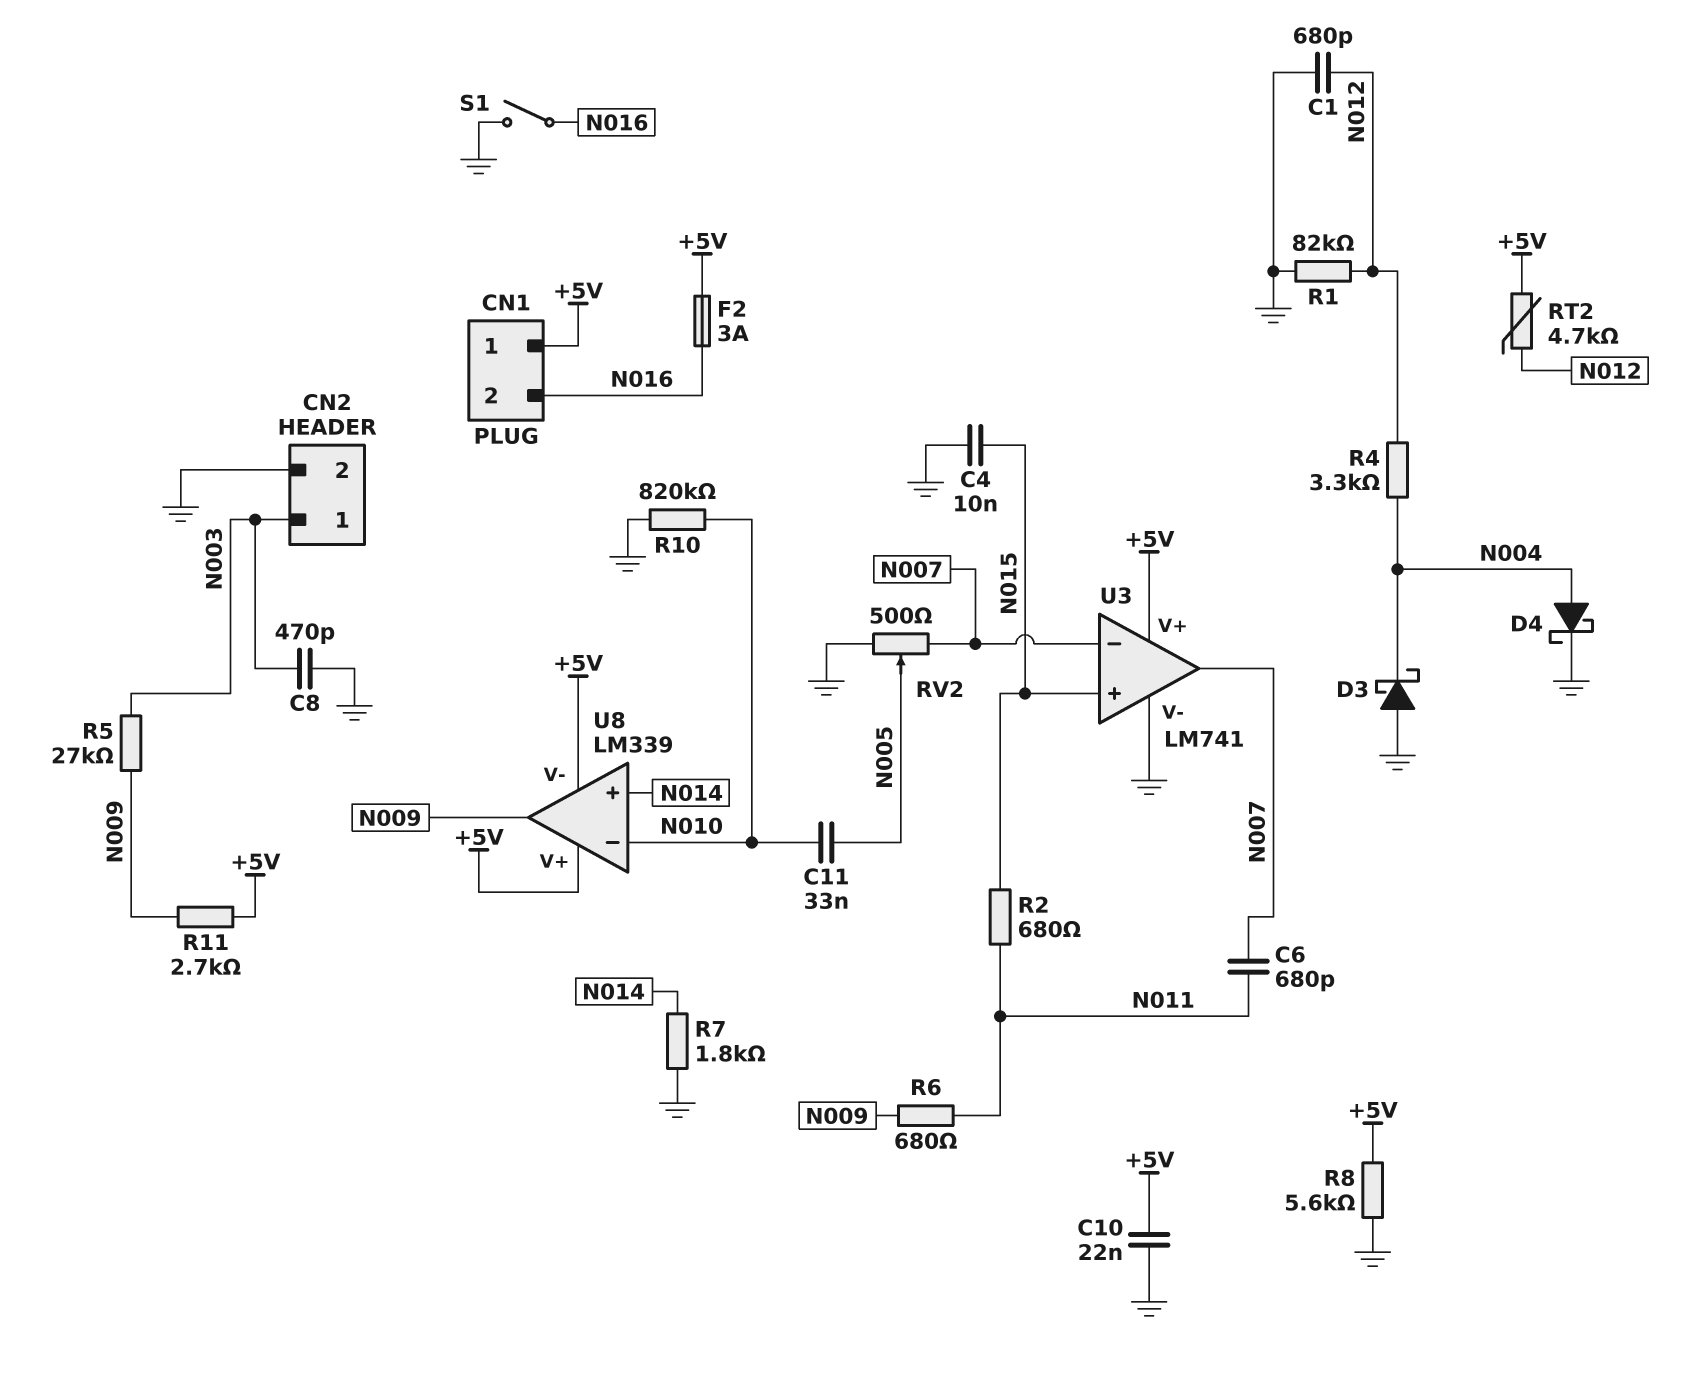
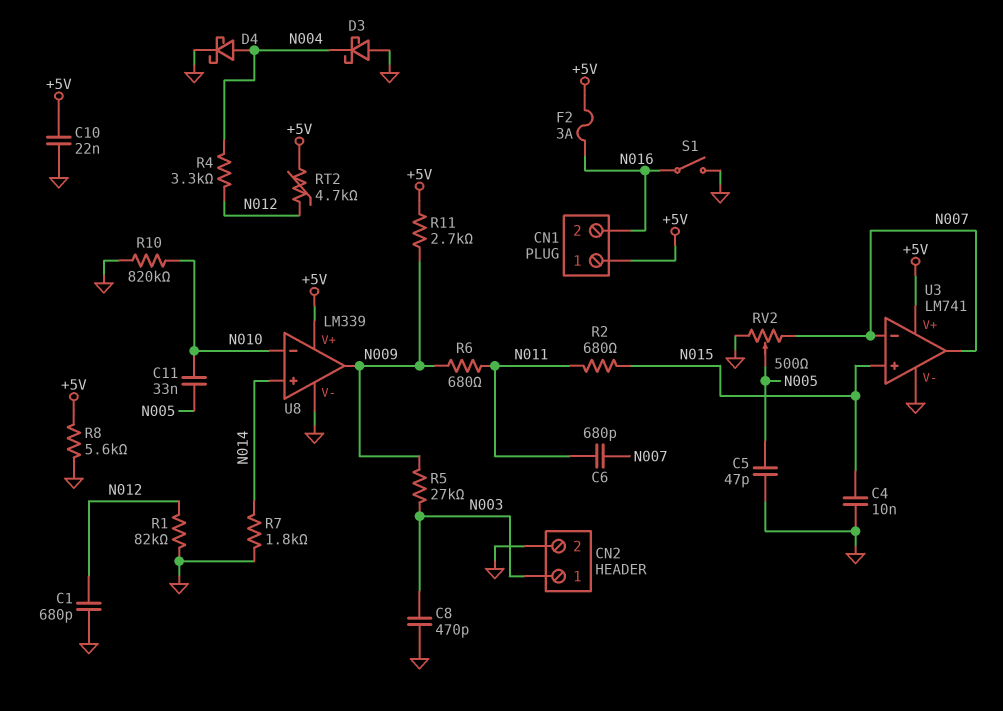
C5: none -> 47pF (GND, N005)
U8 pin V-: +5V -> GND

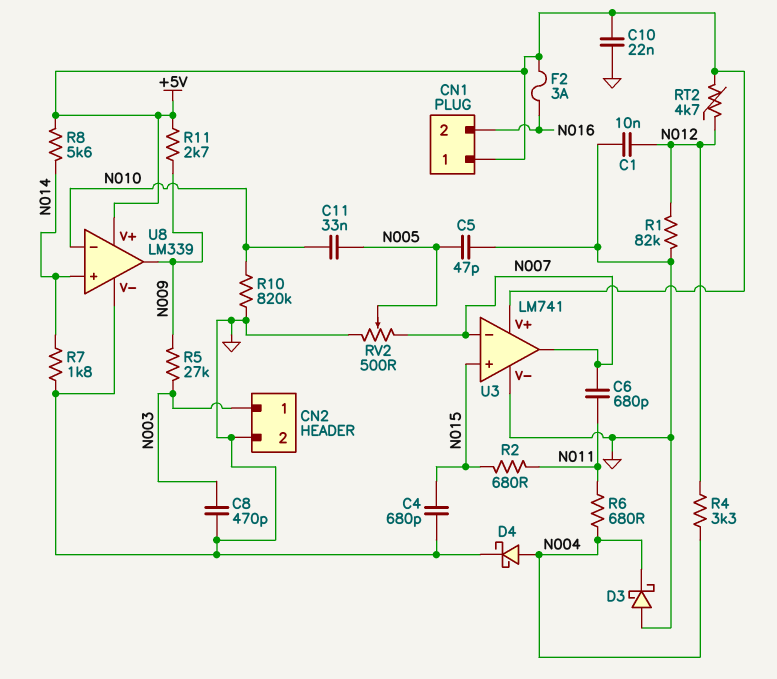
C1: 680pF (GND, N012) -> 10nF (GND, N012)
C4: 10nF (GND, N015) -> 680pF (GND, N015)
R6: 680 (N009, N011) -> 680 (N004, N011)
R8: 5.6k (+5V, GND) -> 5.6k (+5V, N014)
S1: switch (GND, N016) -> none

